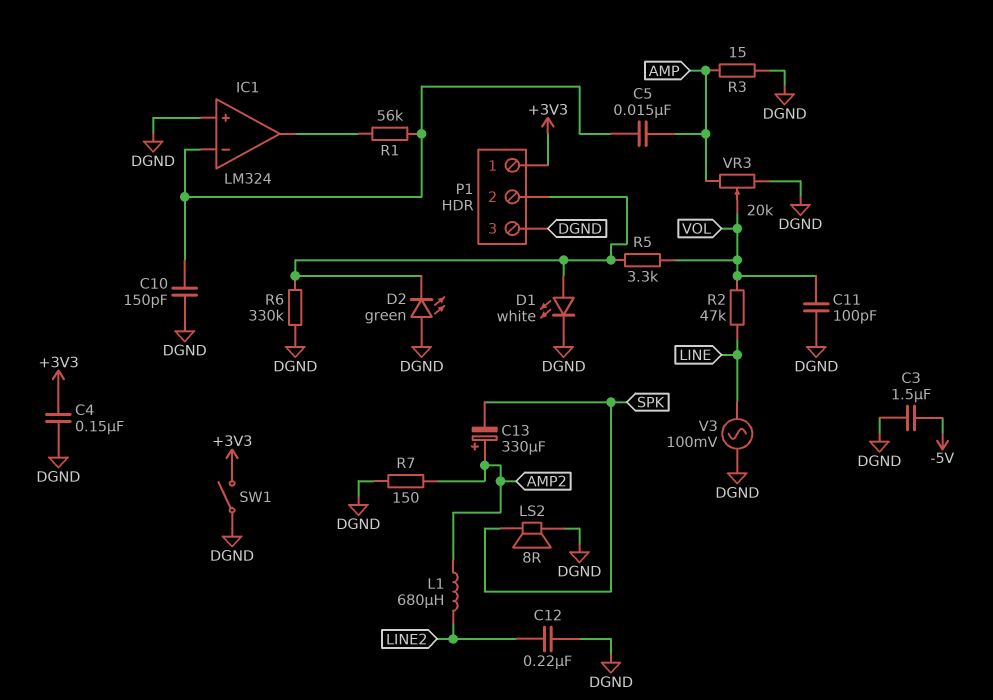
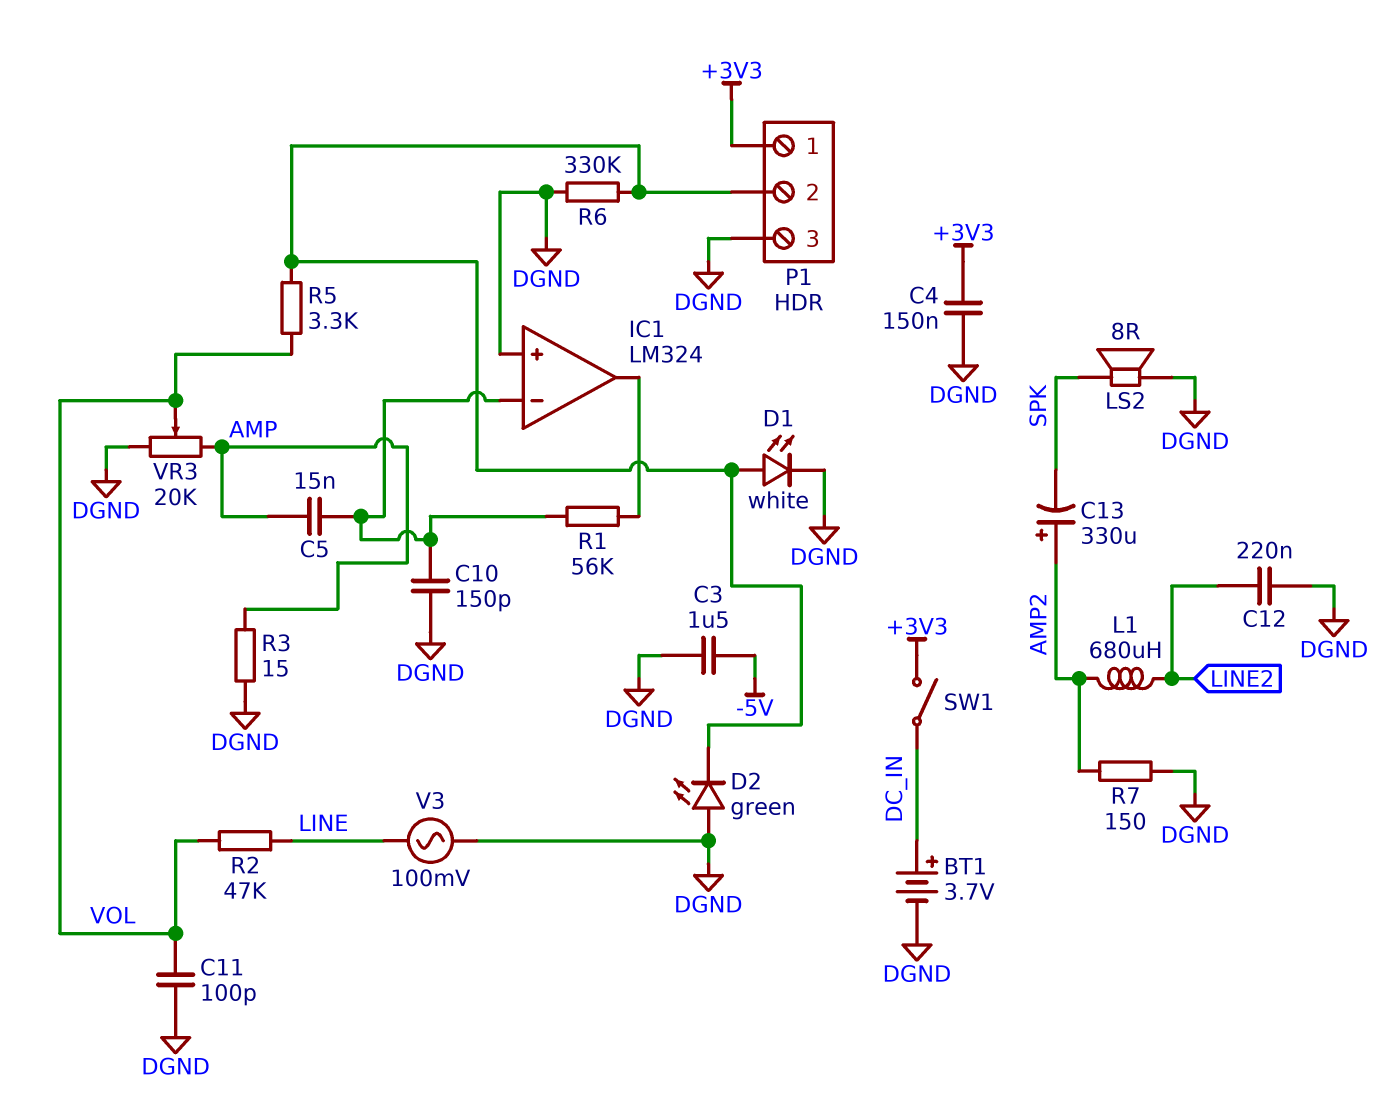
BT1: none -> 3.7V (plus DC_IN, minus DGND)
SW1: switch (+3V3, DGND) -> switch (+3V3, DC_IN)

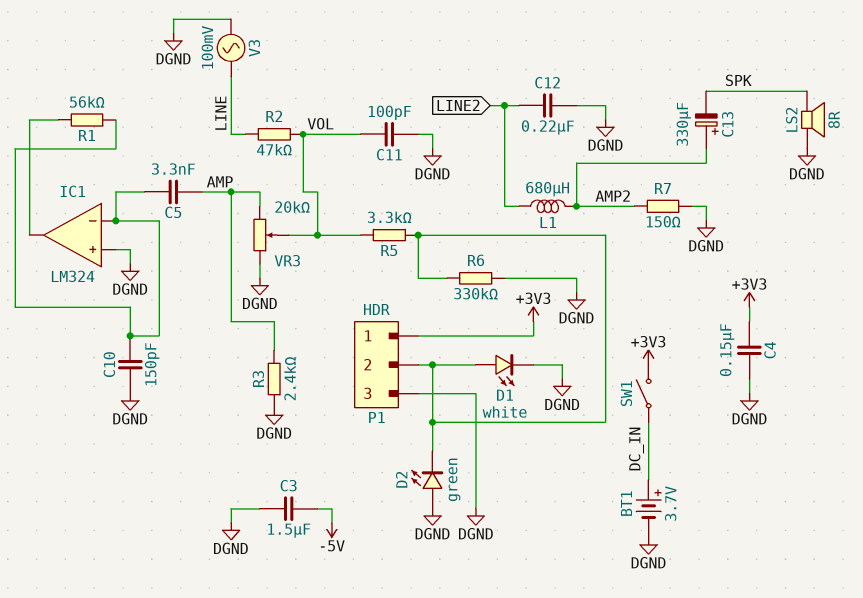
C5: 15nF (AMP, IC1/in-) -> 3.3nF (AMP, IC1/in-)
R3: 15 (AMP, DGND) -> 2.4k (AMP, DGND)

